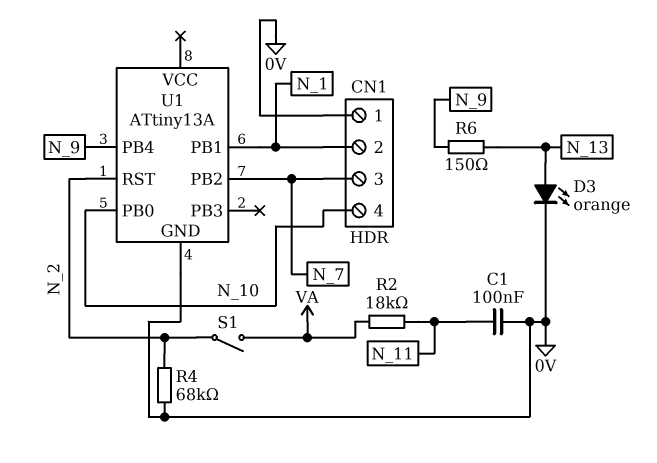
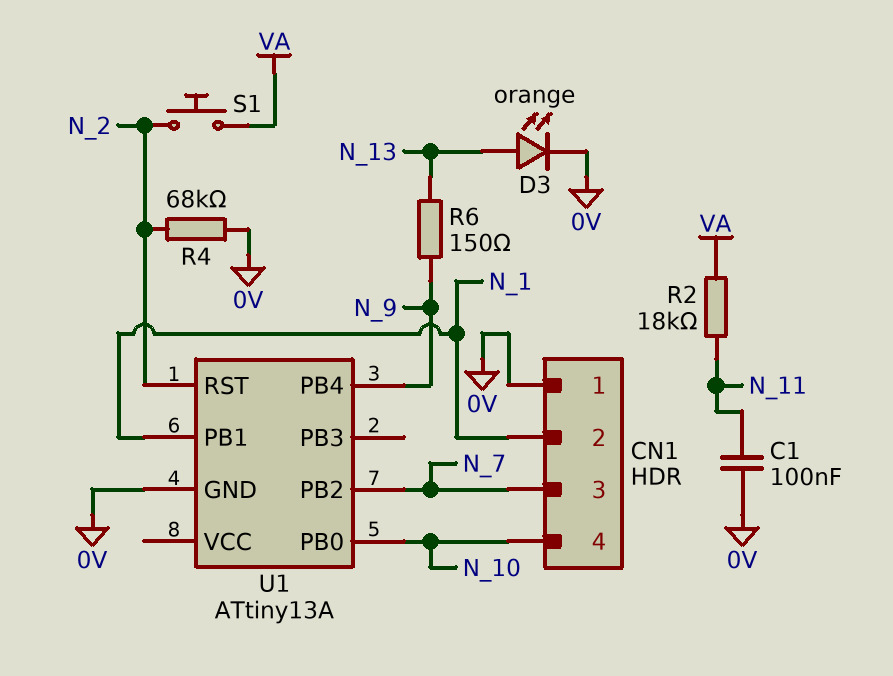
S1: switch (N_2, VA) -> button (N_2, VA)

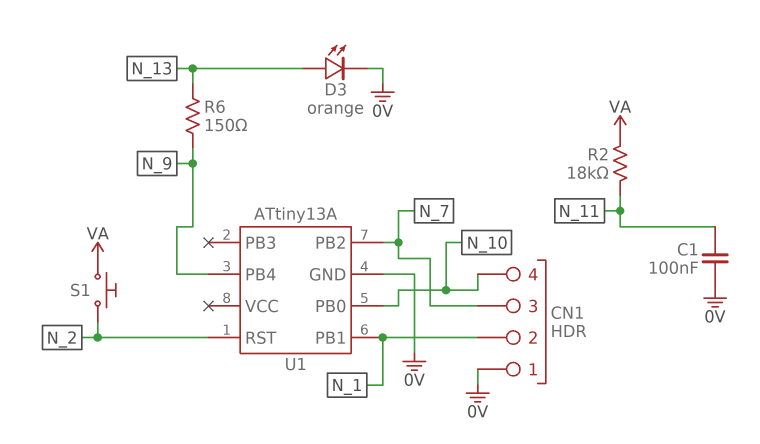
R4: 68k (0V, N_2) -> none

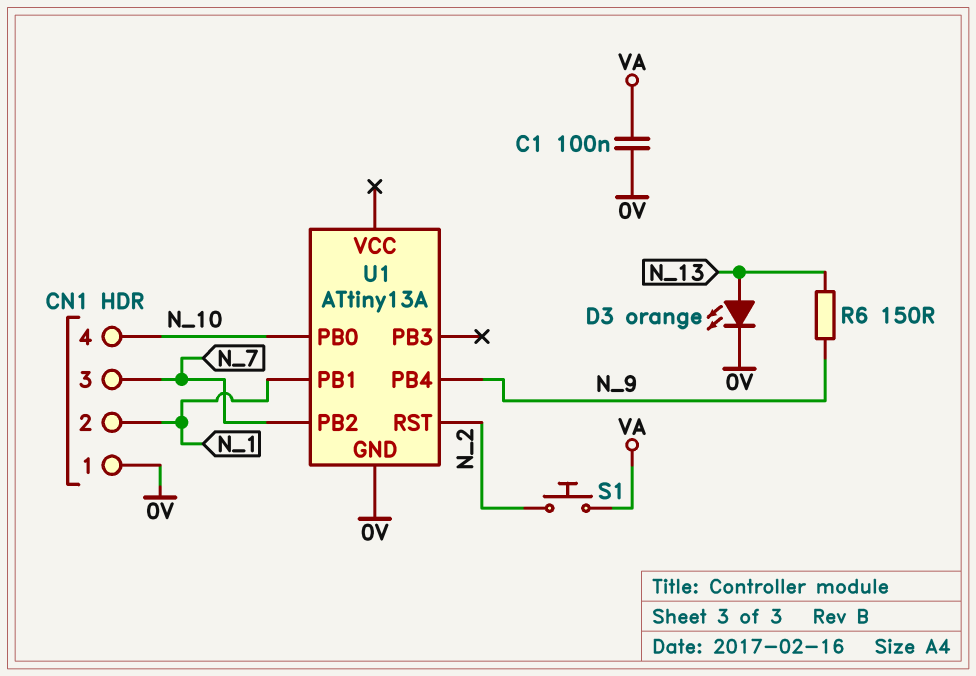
C1: 100nF (0V, N_11) -> 100nF (0V, VA)
R2: 18k (N_11, VA) -> none

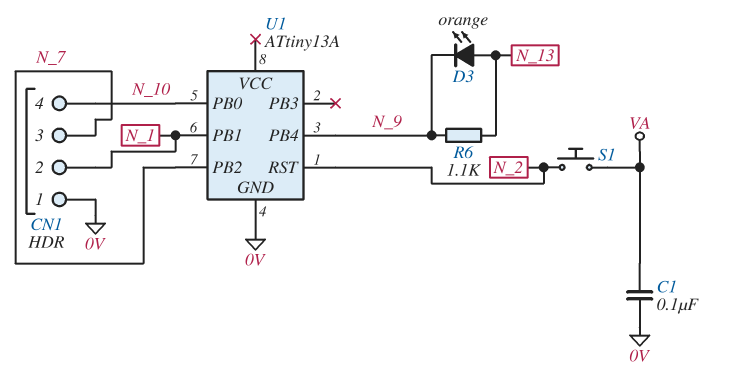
D3: LED orange (A N_13, K 0V) -> LED orange (A N_13, K N_9)
R6: 150 (N_9, N_13) -> 1.1k (N_9, N_13)

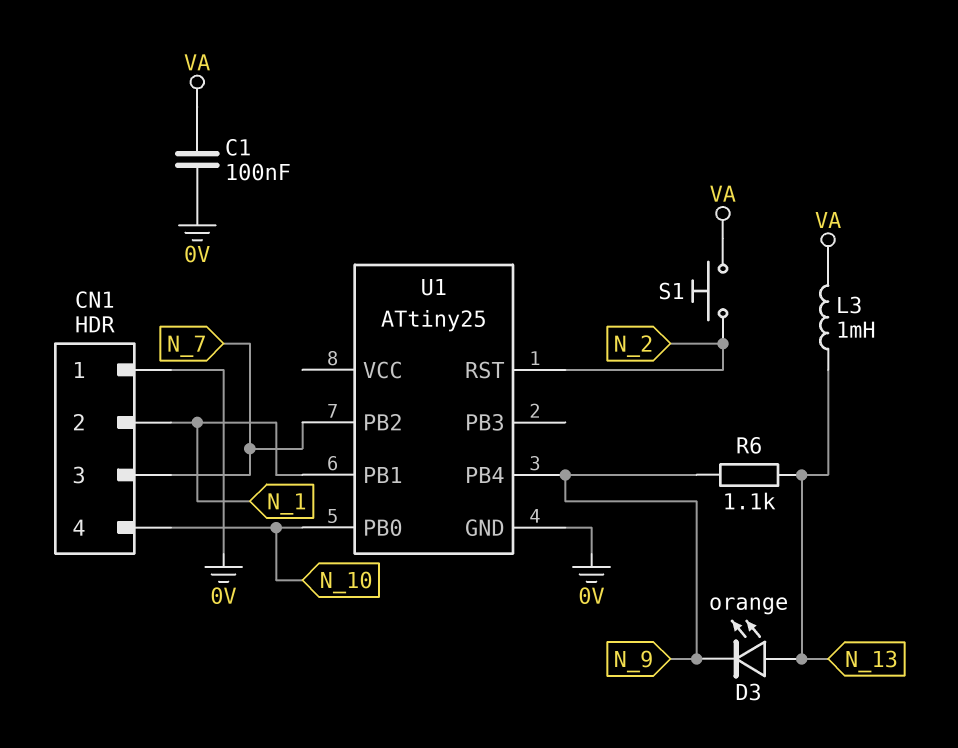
L3: none -> 1mH (N_13, VA)
U1: ATtiny13A -> ATtiny25

